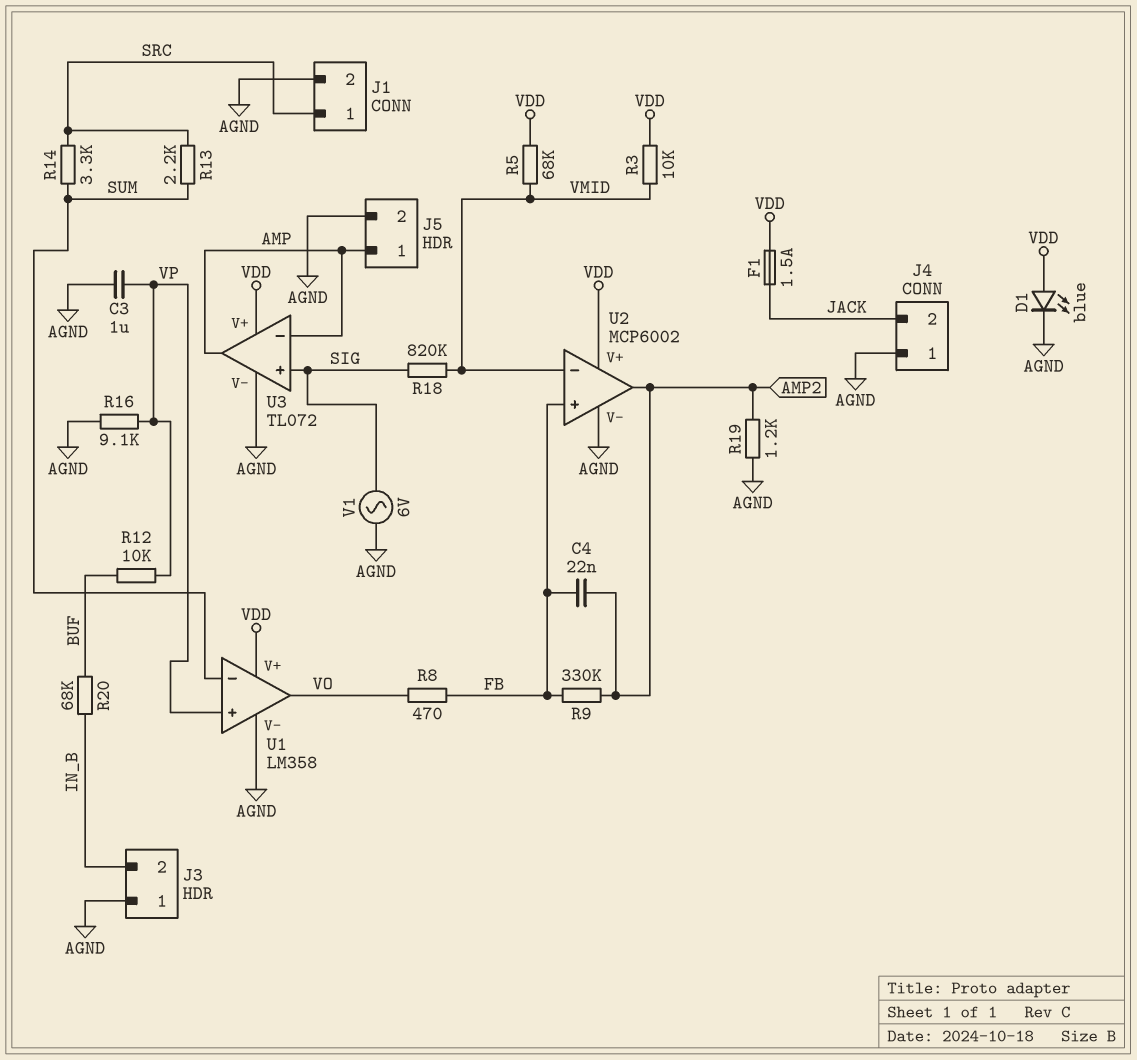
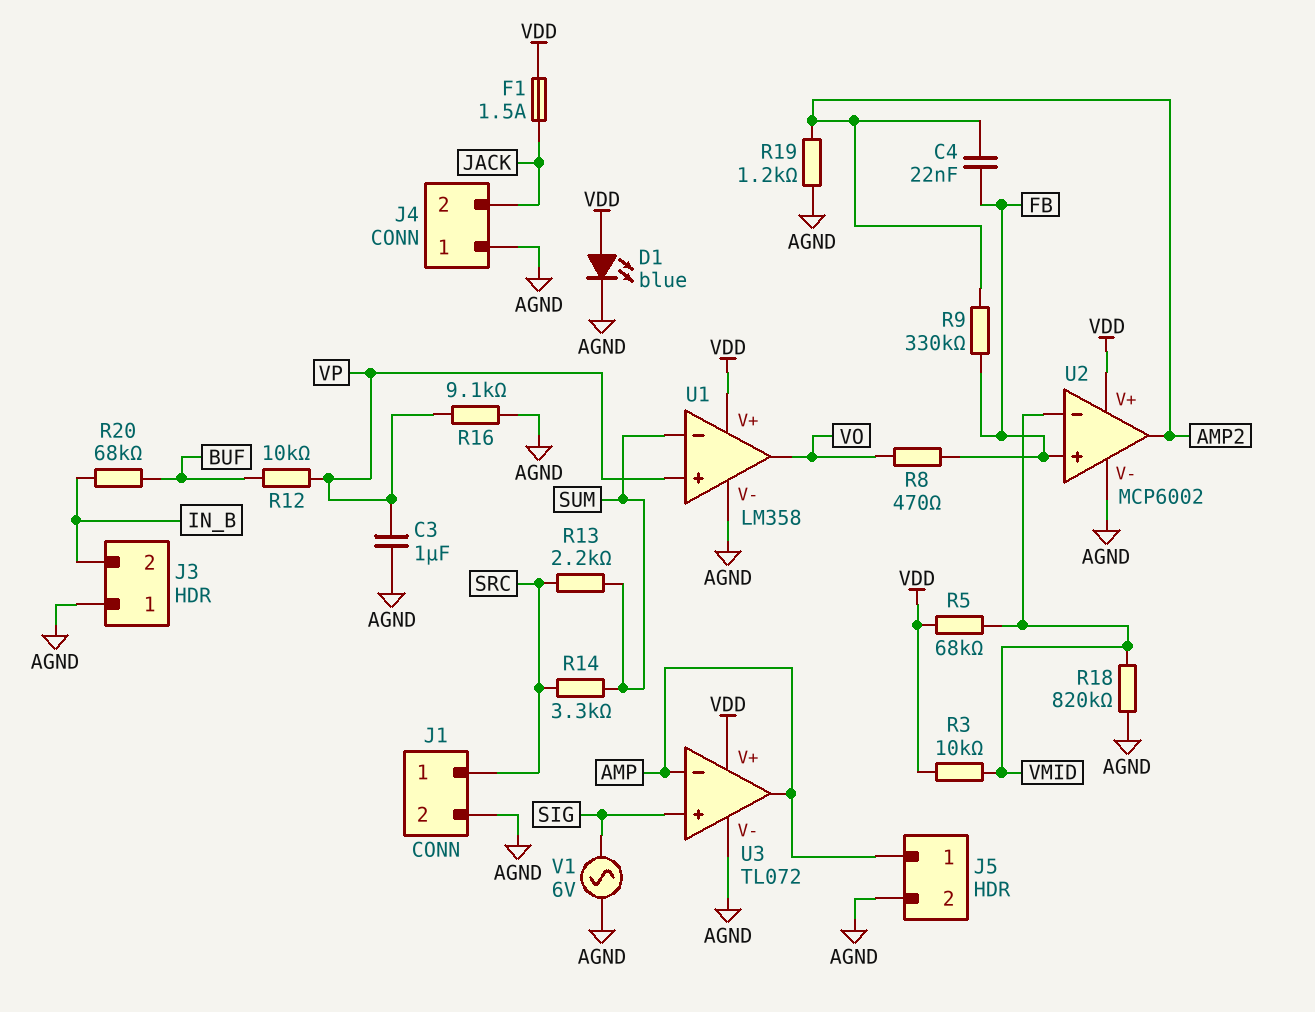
R18: 820k (SIG, VMID) -> 820k (AGND, VMID)

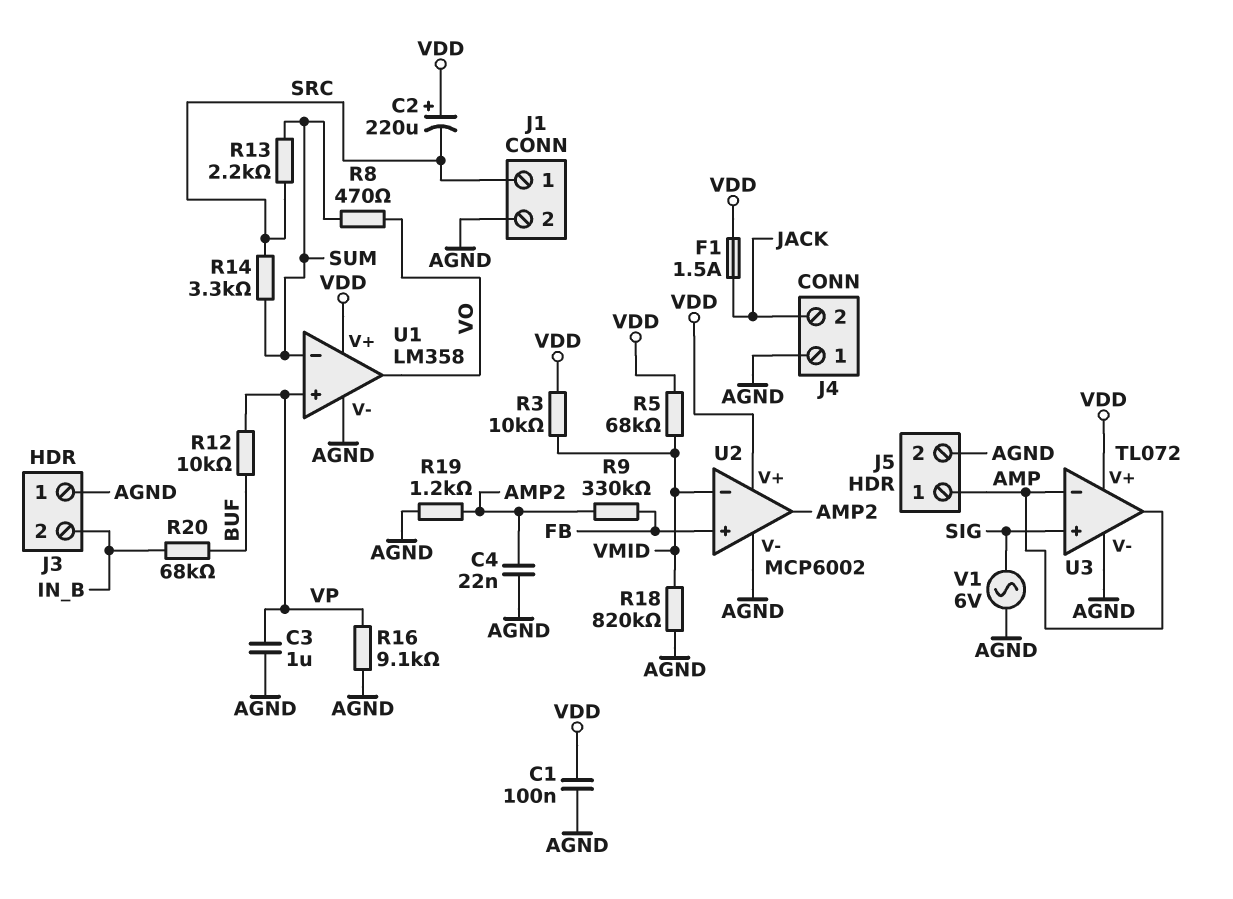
C1: none -> 100nF (AGND, VDD)
C2: none -> 220uF (plus VDD, minus SRC)
C4: 22nF (AMP2, FB) -> 22nF (AGND, AMP2)
D1: LED blue (A VDD, K AGND) -> none
R8: 470 (FB, VO) -> 470 (SUM, VO)

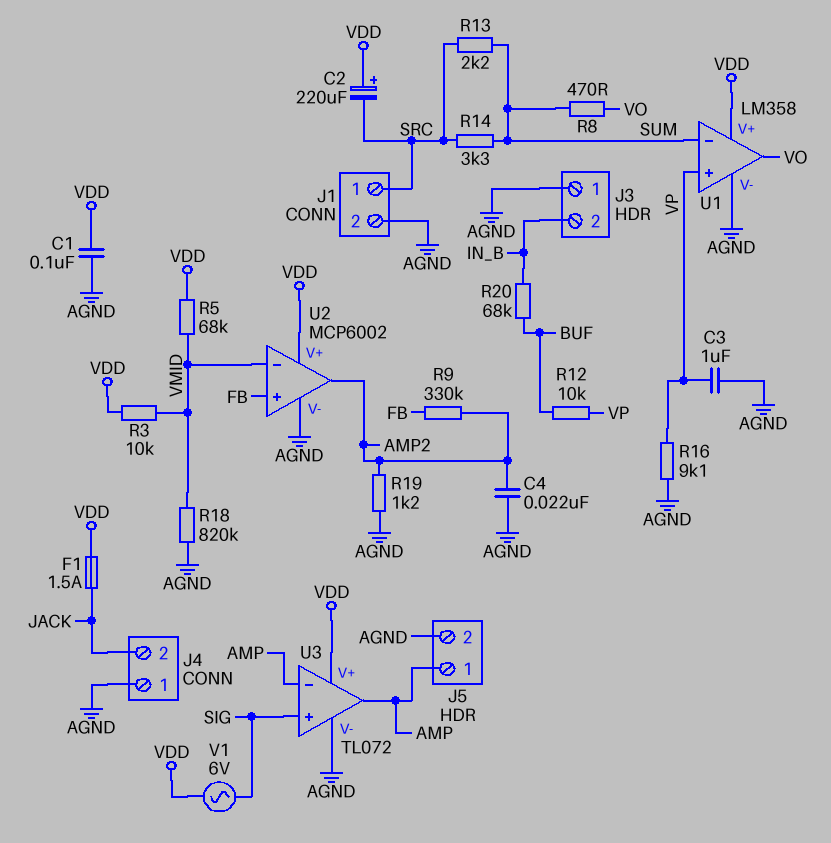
V1: AC 6V (AGND, SIG) -> AC 6V (SIG, VDD)

